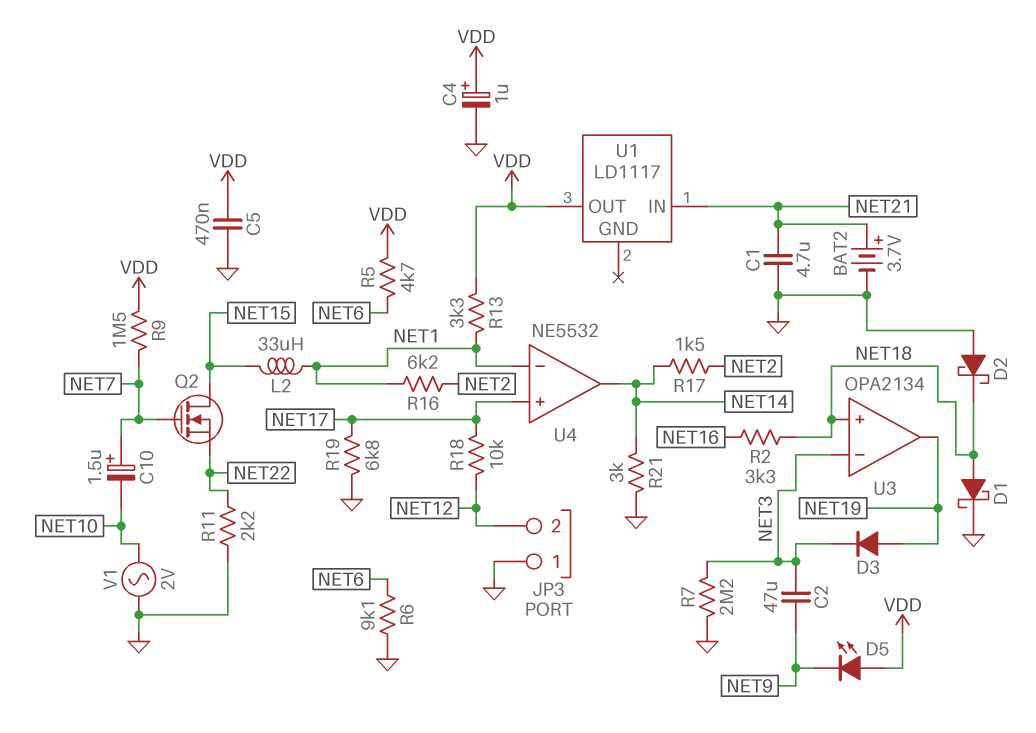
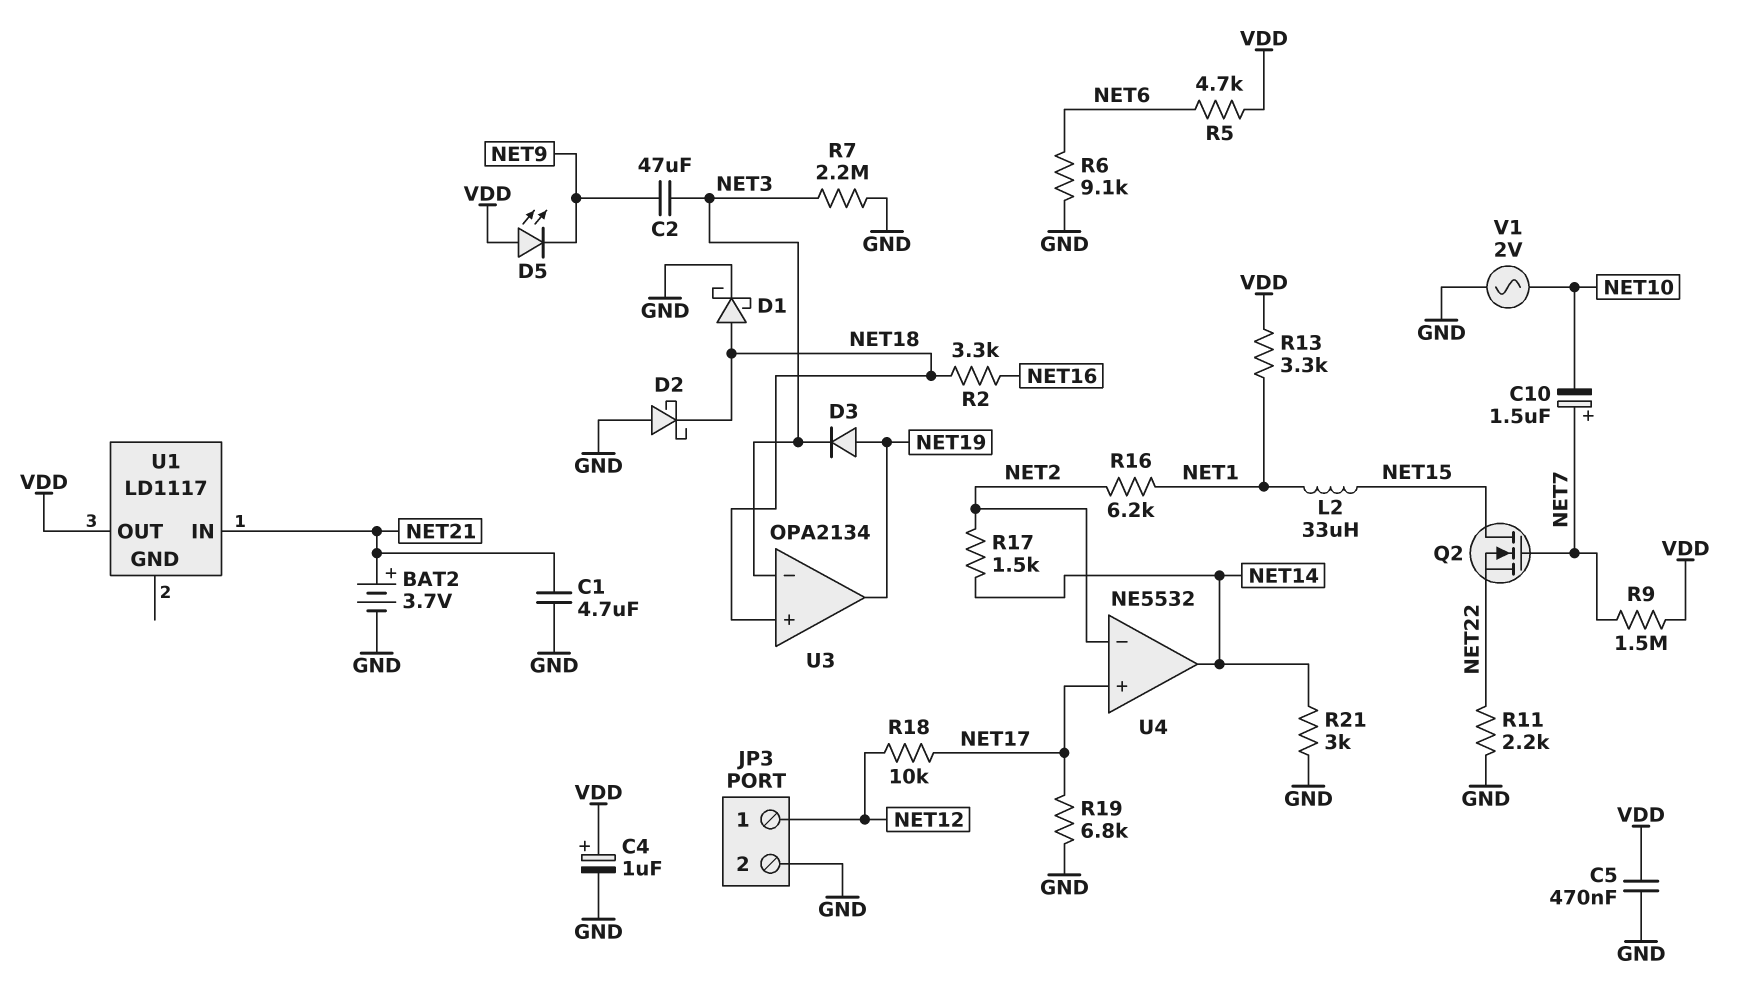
JP3 pin 1: GND -> NET12
JP3 pin 2: NET12 -> GND
U4 pin in-: NET1 -> NET2

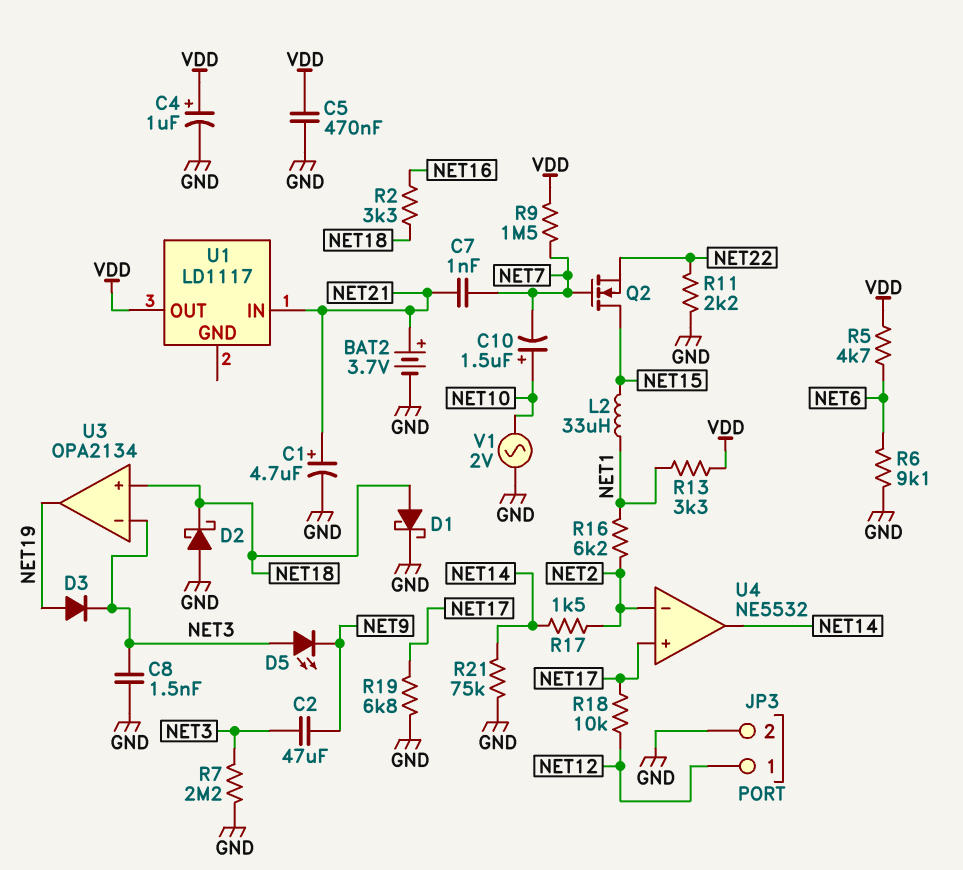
C1: 4.7uF (GND, NET21) -> 4.7uF (plus NET21, minus GND)
C7: none -> 1nF (NET7, NET21)
C8: none -> 1.5nF (GND, NET3)
C10: 1.5uF (plus NET7, minus NET10) -> 1.5uF (plus NET10, minus NET7)
D5: LED (A VDD, K NET9) -> LED (A NET3, K NET9)
R21: 3k (GND, NET14) -> 75k (GND, NET14)

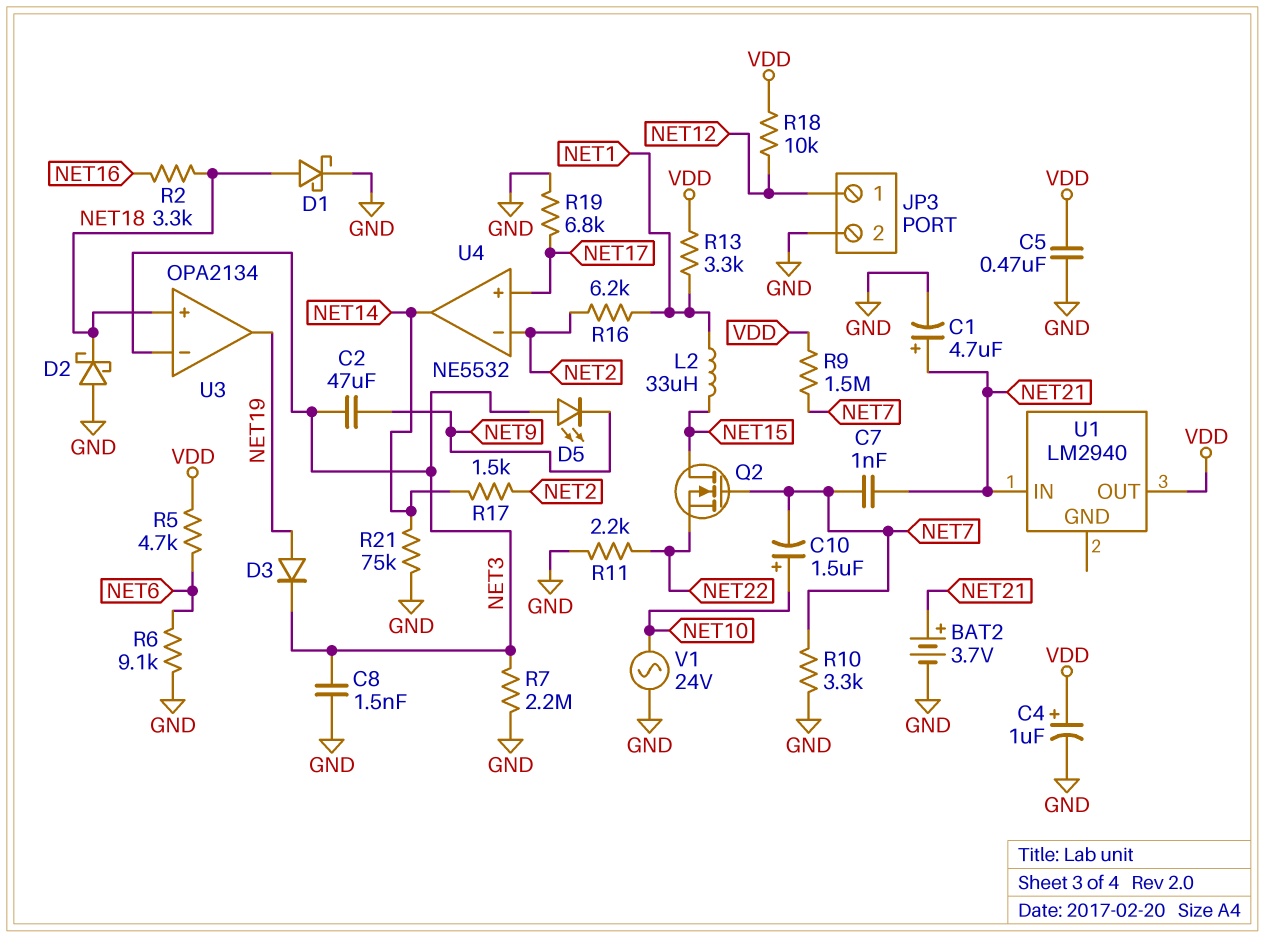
R10: none -> 3.3k (GND, NET7)
R18: 10k (NET12, NET17) -> 10k (NET12, VDD)
U1: LD1117 -> LM2940
V1: AC 2V (GND, NET10) -> AC 24V (GND, NET10)

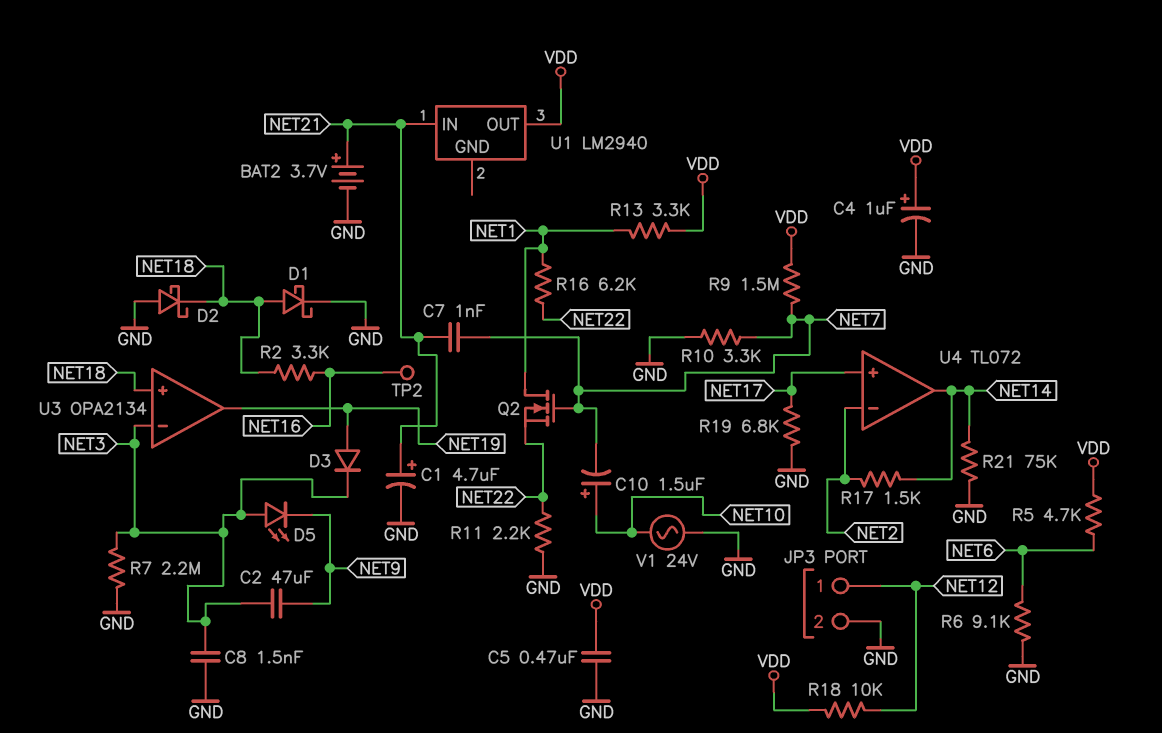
L2: 33uH (NET1, NET15) -> none
Q2: NMOS (G NET7, D NET15, S NET22) -> NMOS (G NET7, D NET1, S NET22)
R16: 6.2k (NET1, NET2) -> 6.2k (NET1, NET22)
TP2: none -> test point (NET16)
U4: NE5532 -> TL072

